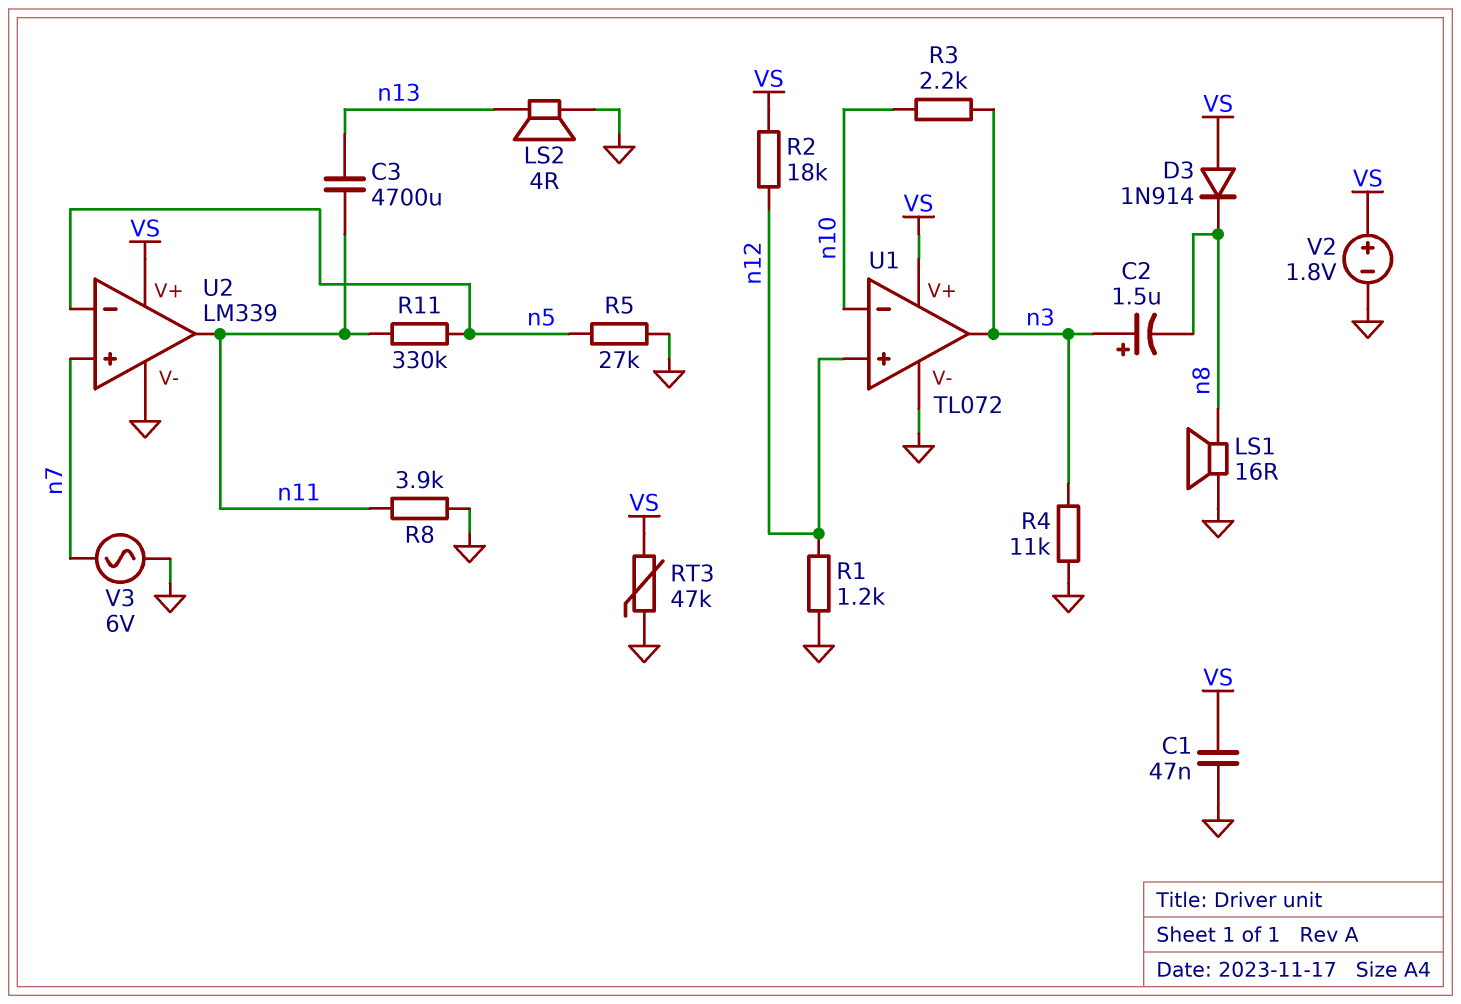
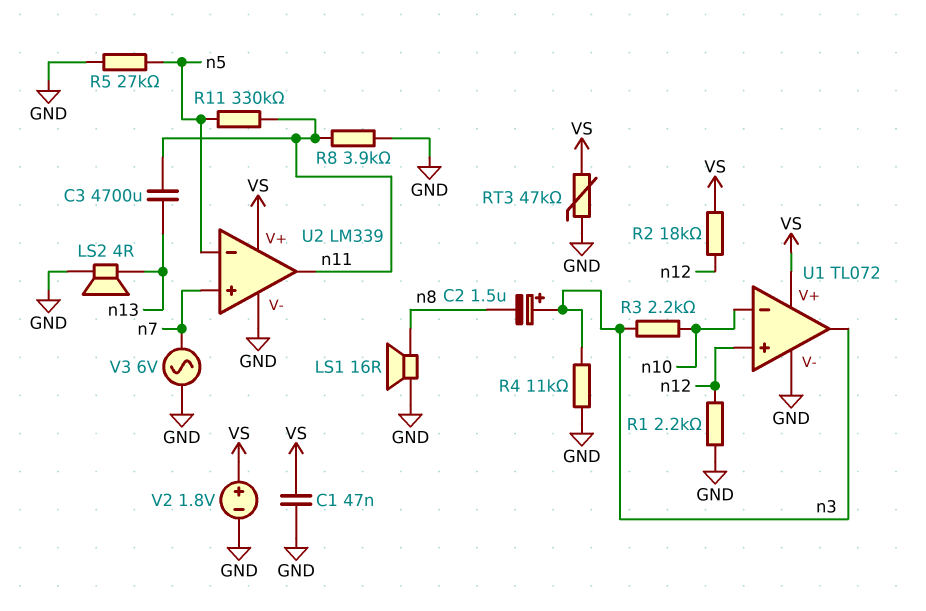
D3: diode 1N914 (A VS, K n8) -> none
R1: 1.2k (GND, n12) -> 2.2k (GND, n12)

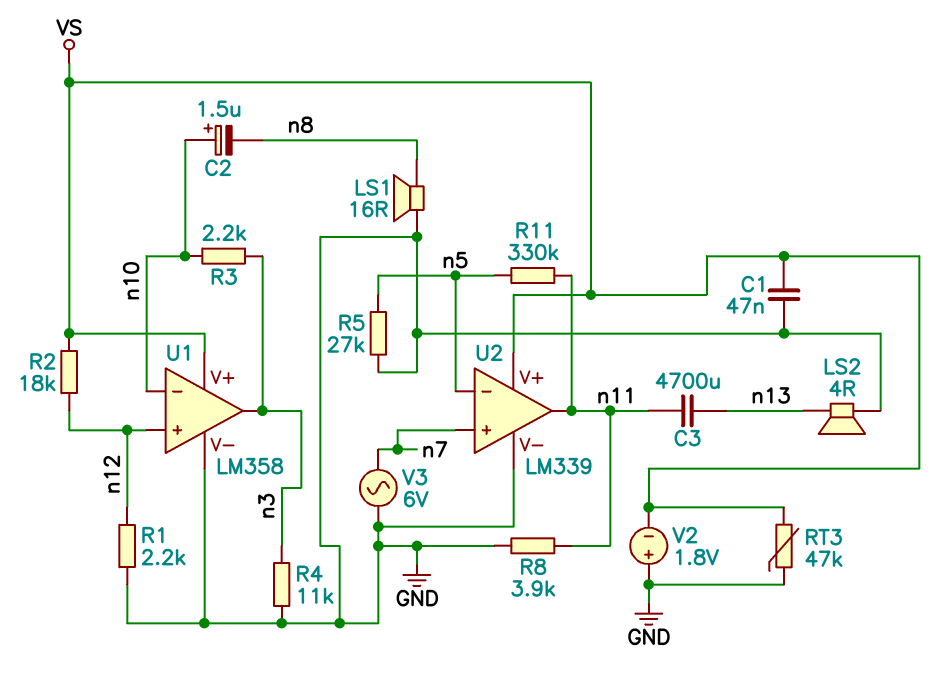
C2: 1.5uF (plus n3, minus n8) -> 1.5uF (plus n10, minus n8)
U1: TL072 -> LM358
V2: 1.8V (plus VS, minus GND) -> 1.8V (plus GND, minus VS)

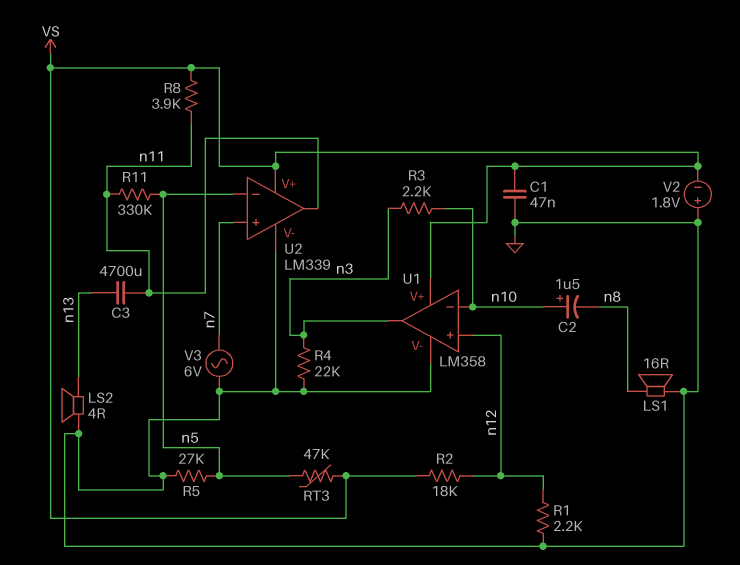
R4: 11k (GND, n3) -> 22k (GND, n3)
R8: 3.9k (GND, n11) -> 3.9k (VS, n11)
RT3: 47k (GND, VS) -> 47k (VS, n5)

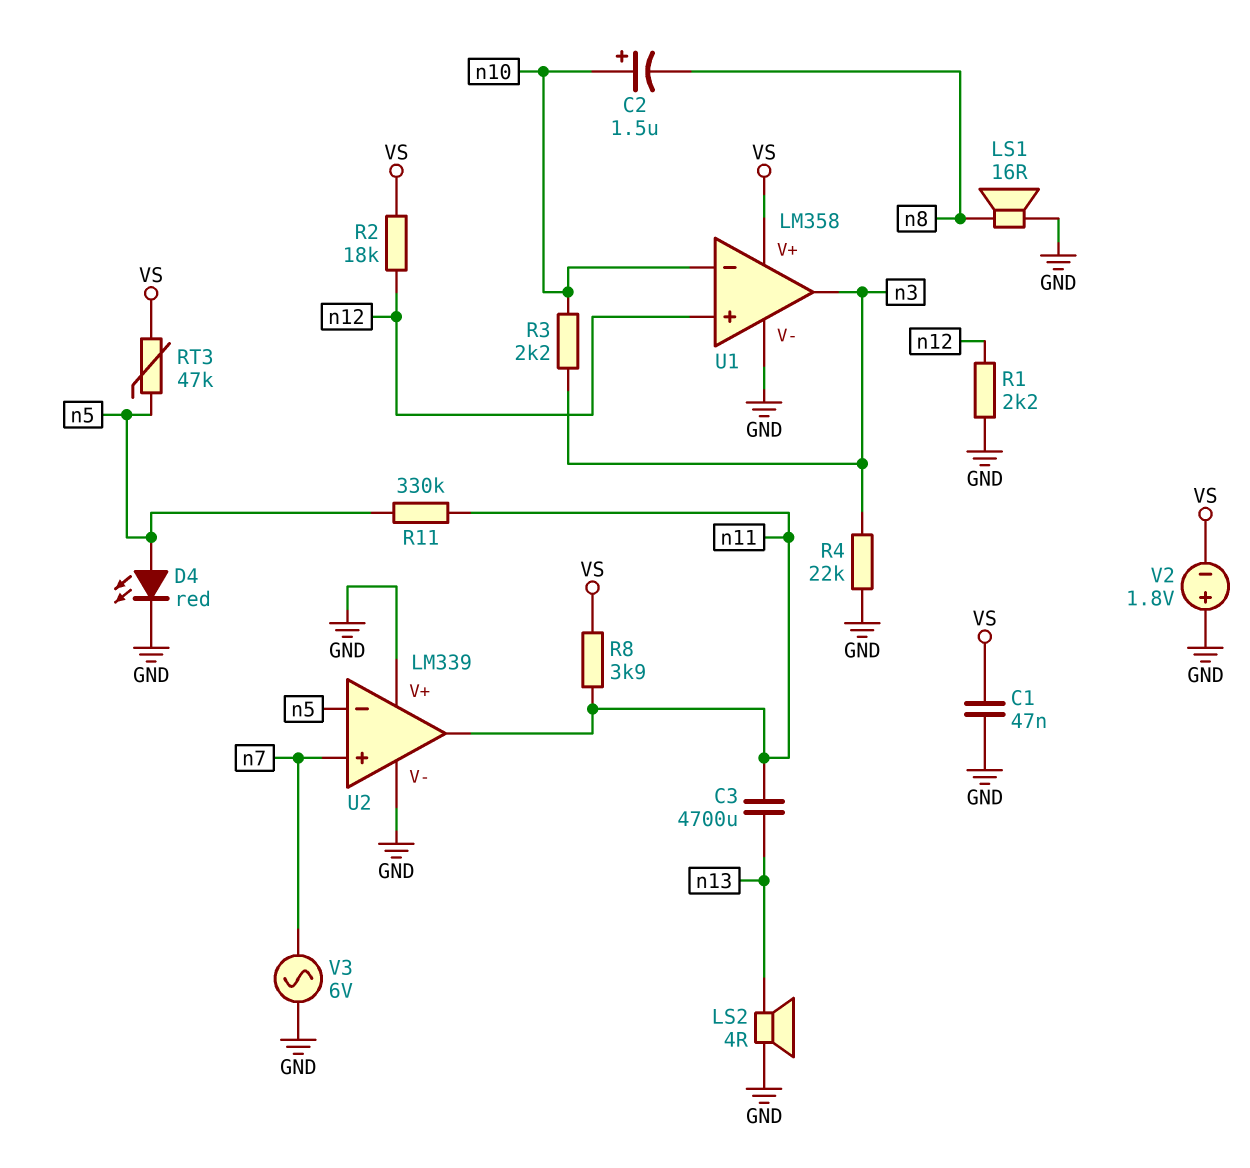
D4: none -> LED red (A n5, K GND)
R5: 27k (GND, n5) -> none
U2 pin V+: VS -> GND

